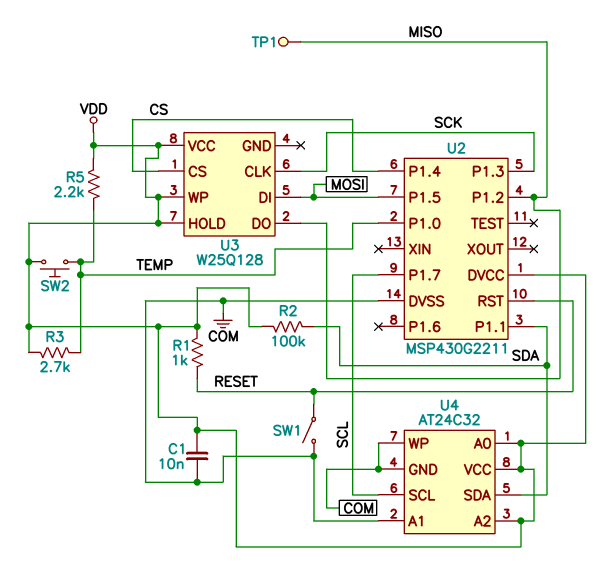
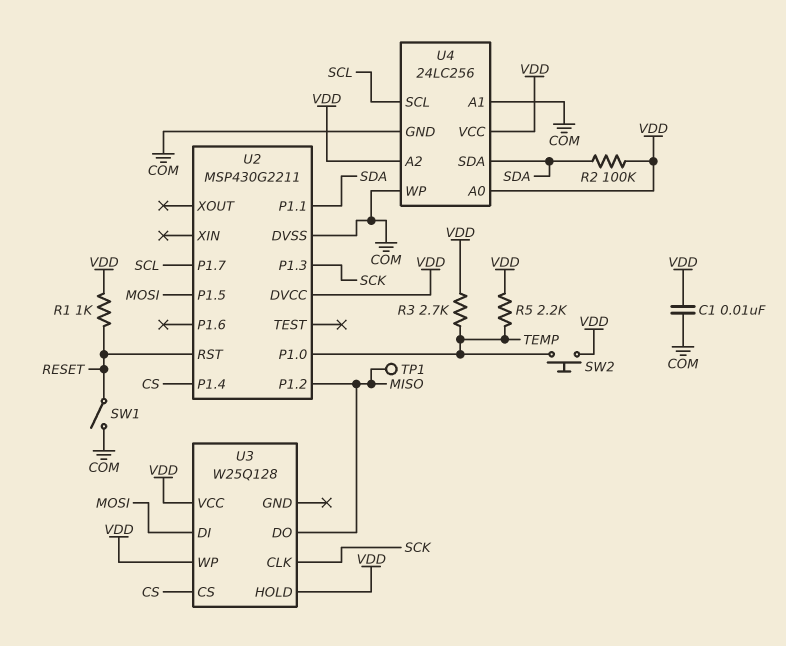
U4: AT24C32 -> 24LC256

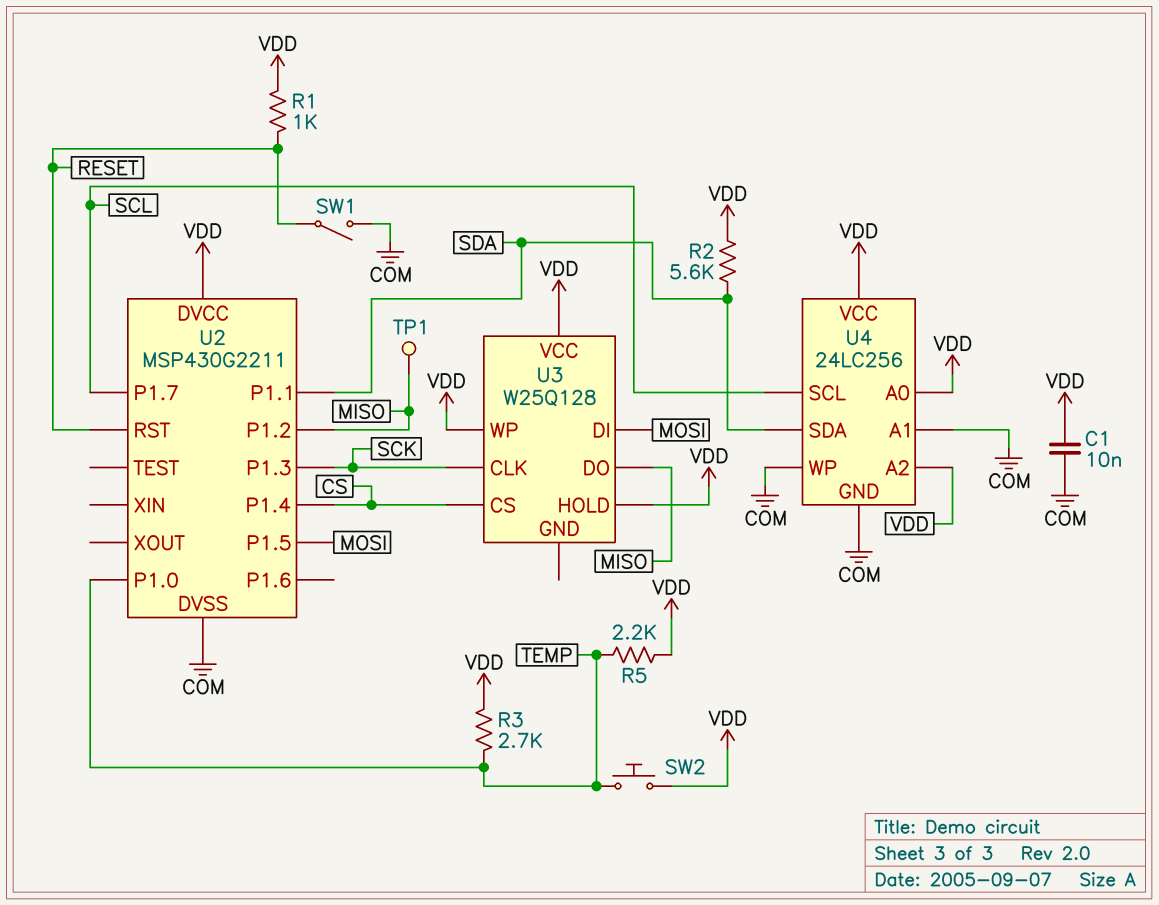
R2: 100k (SDA, VDD) -> 5.6k (SDA, VDD)

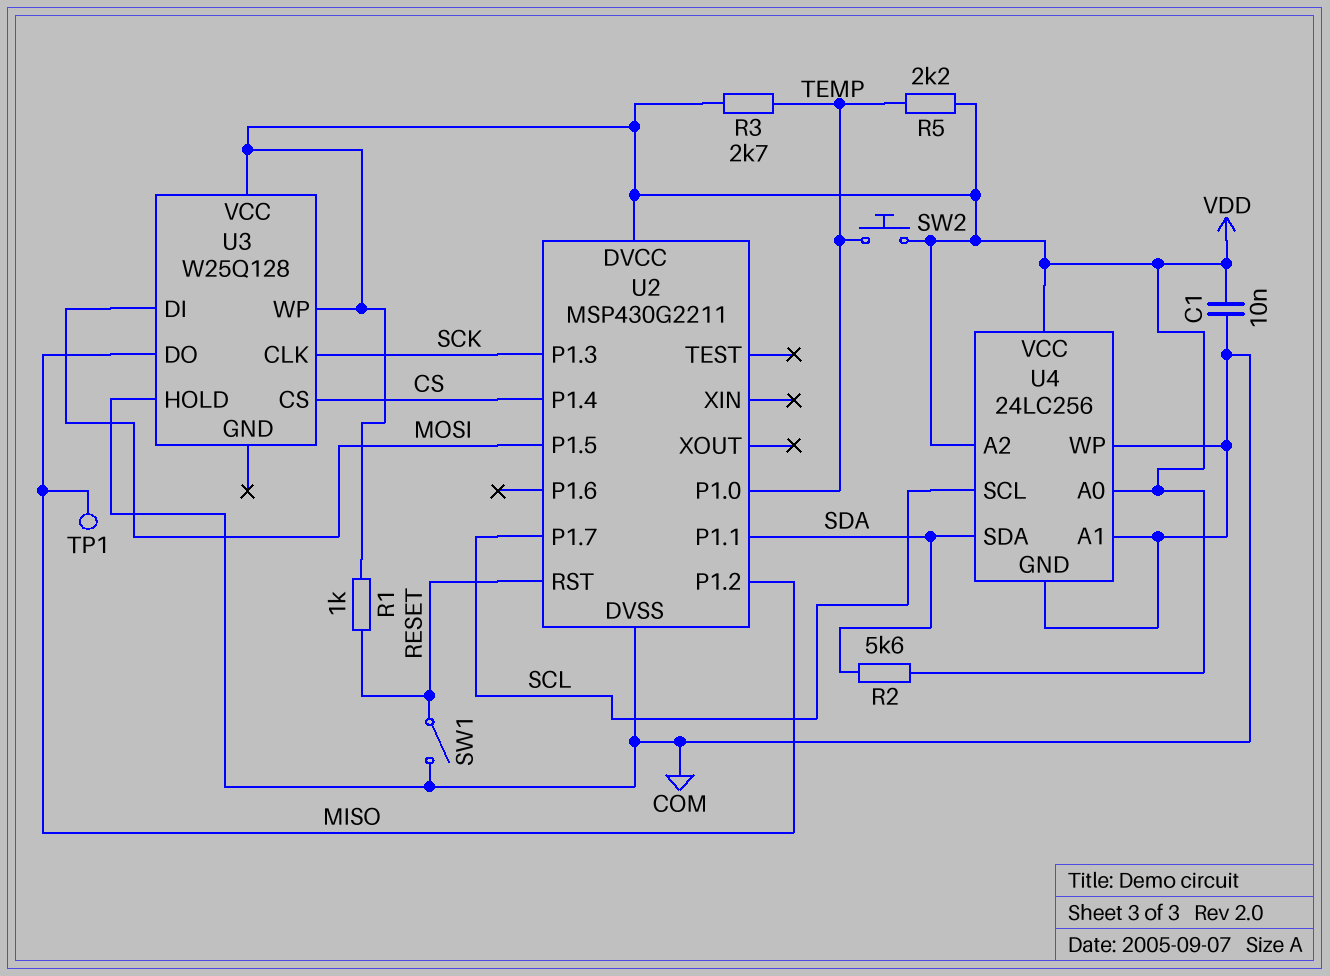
U3 pin HOLD: VDD -> COM

